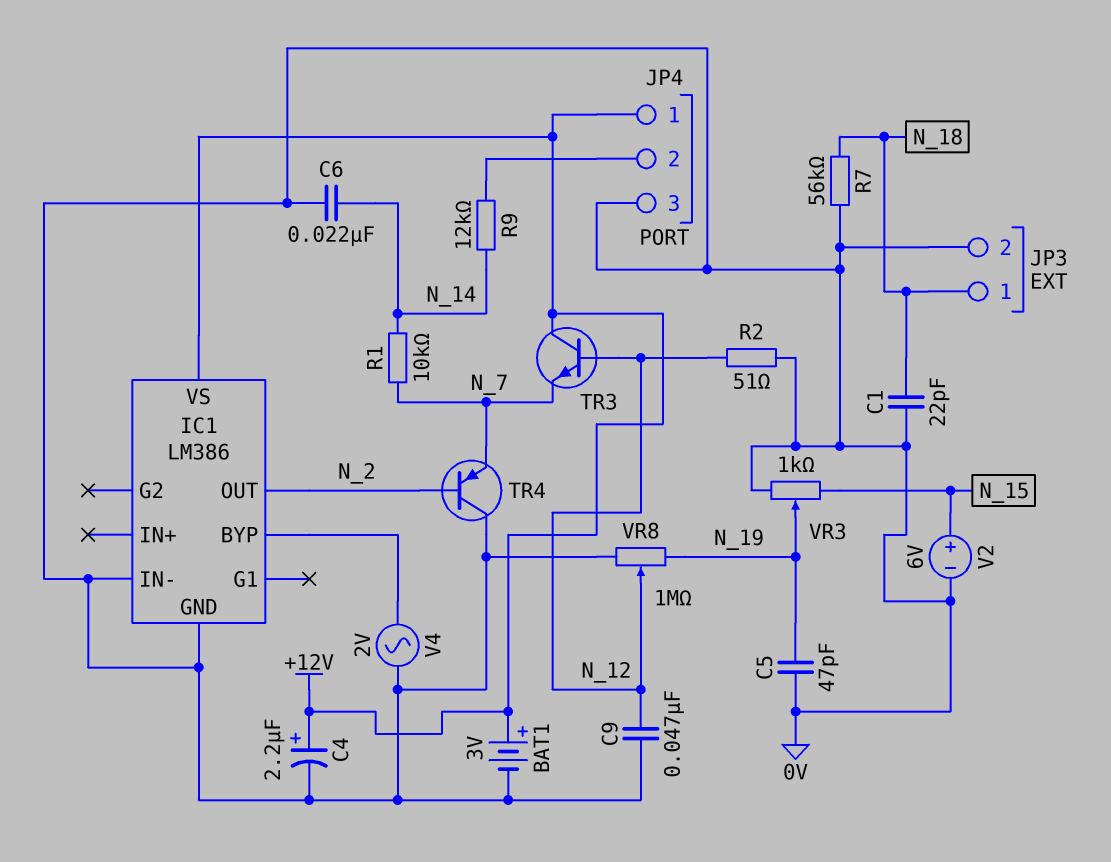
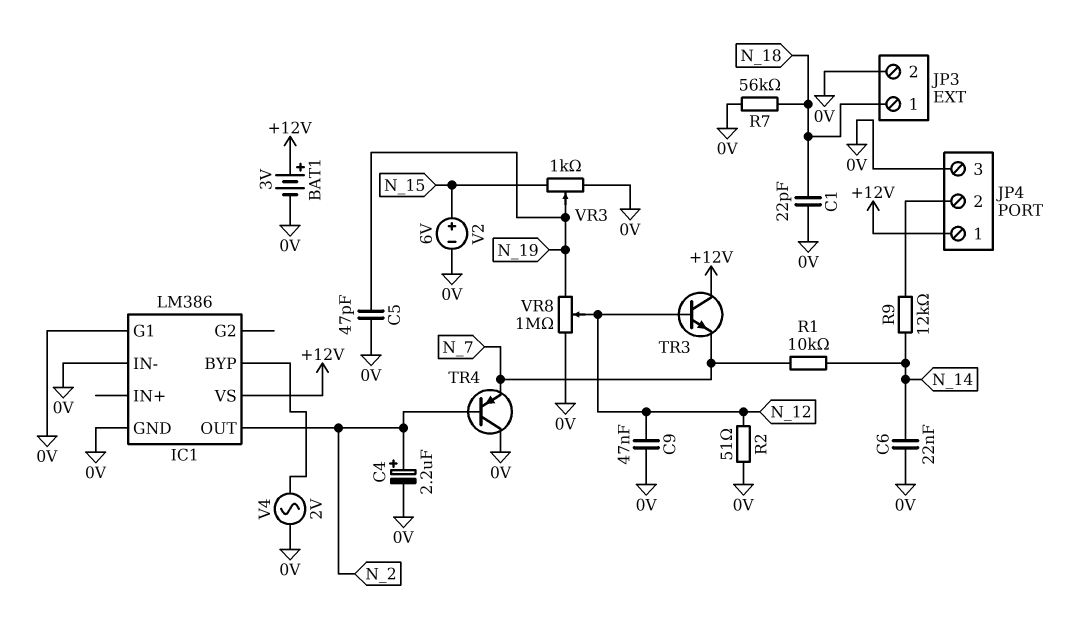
C4: 2.2uF (plus +12V, minus 0V) -> 2.2uF (plus N_2, minus 0V)
IC1 pin G1: none -> 0V

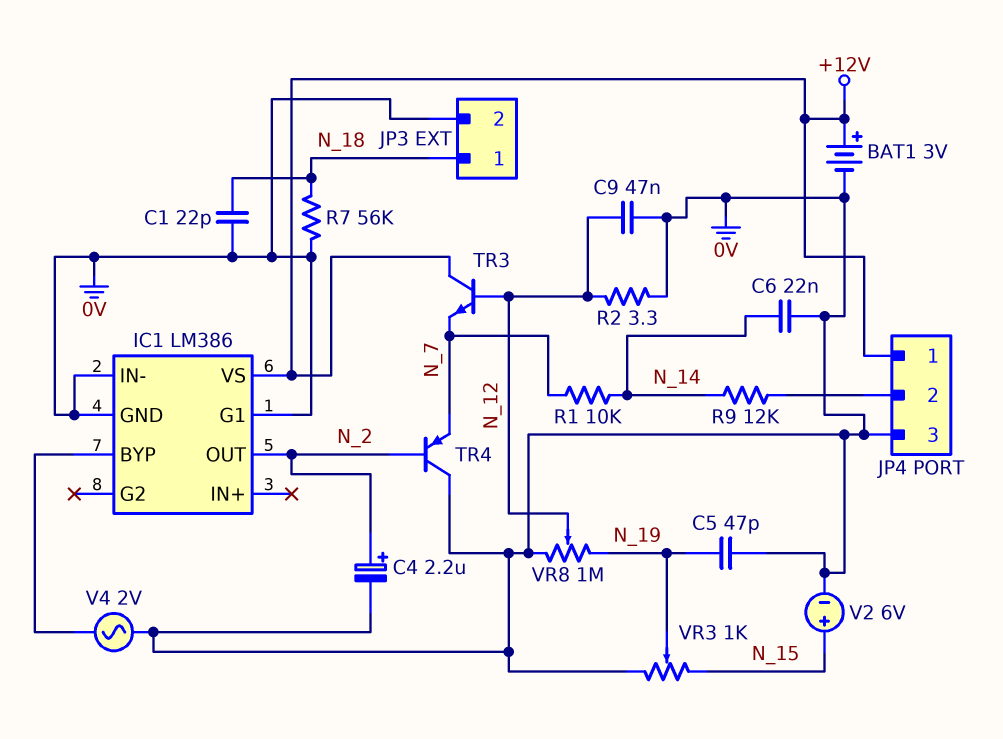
R2: 51 (0V, N_12) -> 3.3 (0V, N_12)

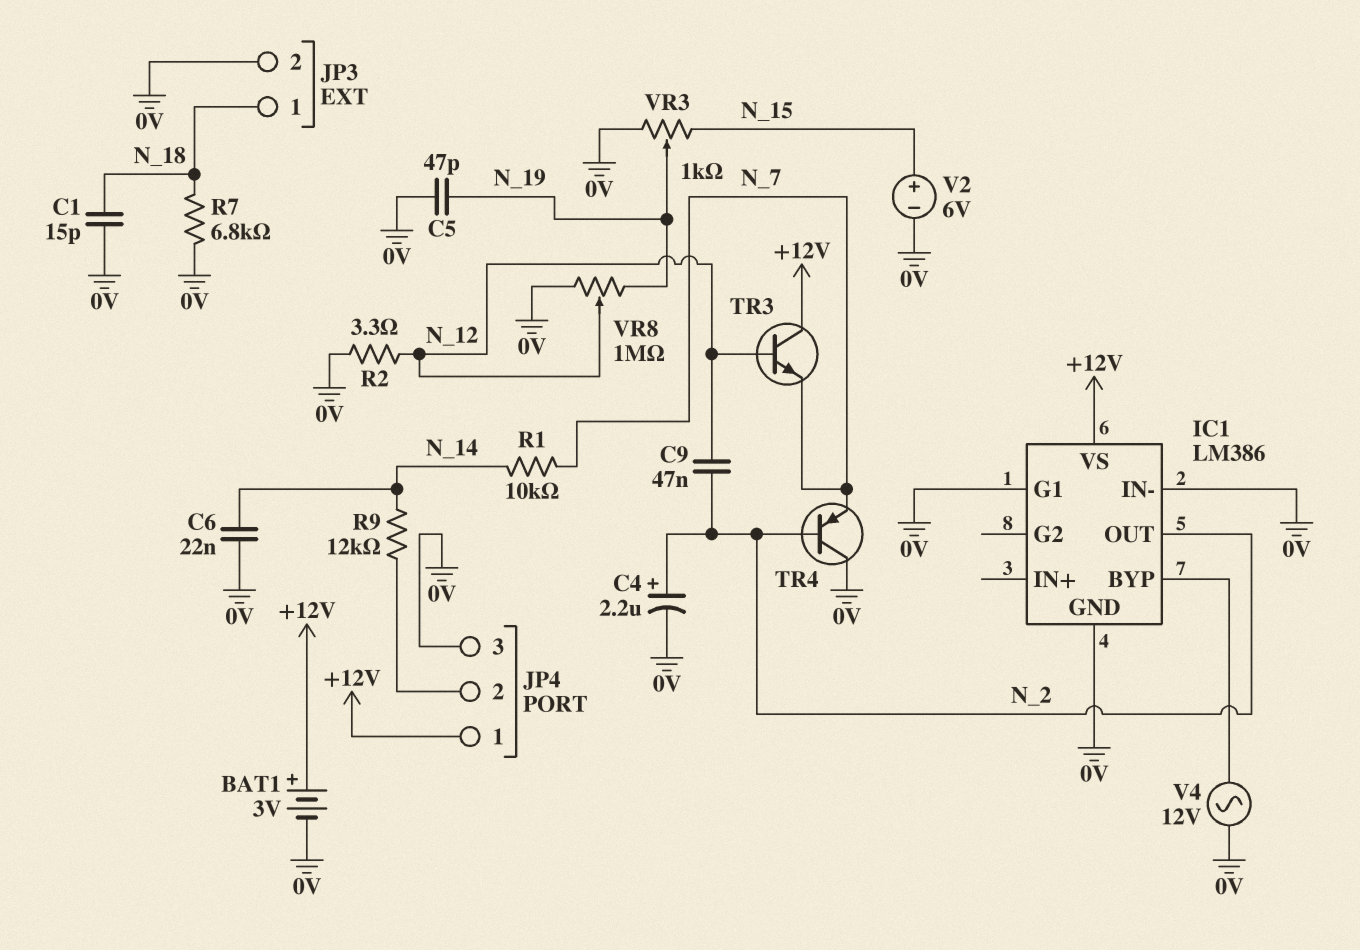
C1: 22pF (0V, N_18) -> 15pF (0V, N_18)
C9: 47nF (0V, N_12) -> 47nF (N_2, N_12)
R7: 56k (0V, N_18) -> 6.8k (0V, N_18)
V4: AC 2V (0V, IC1/BYP) -> AC 12V (0V, IC1/BYP)

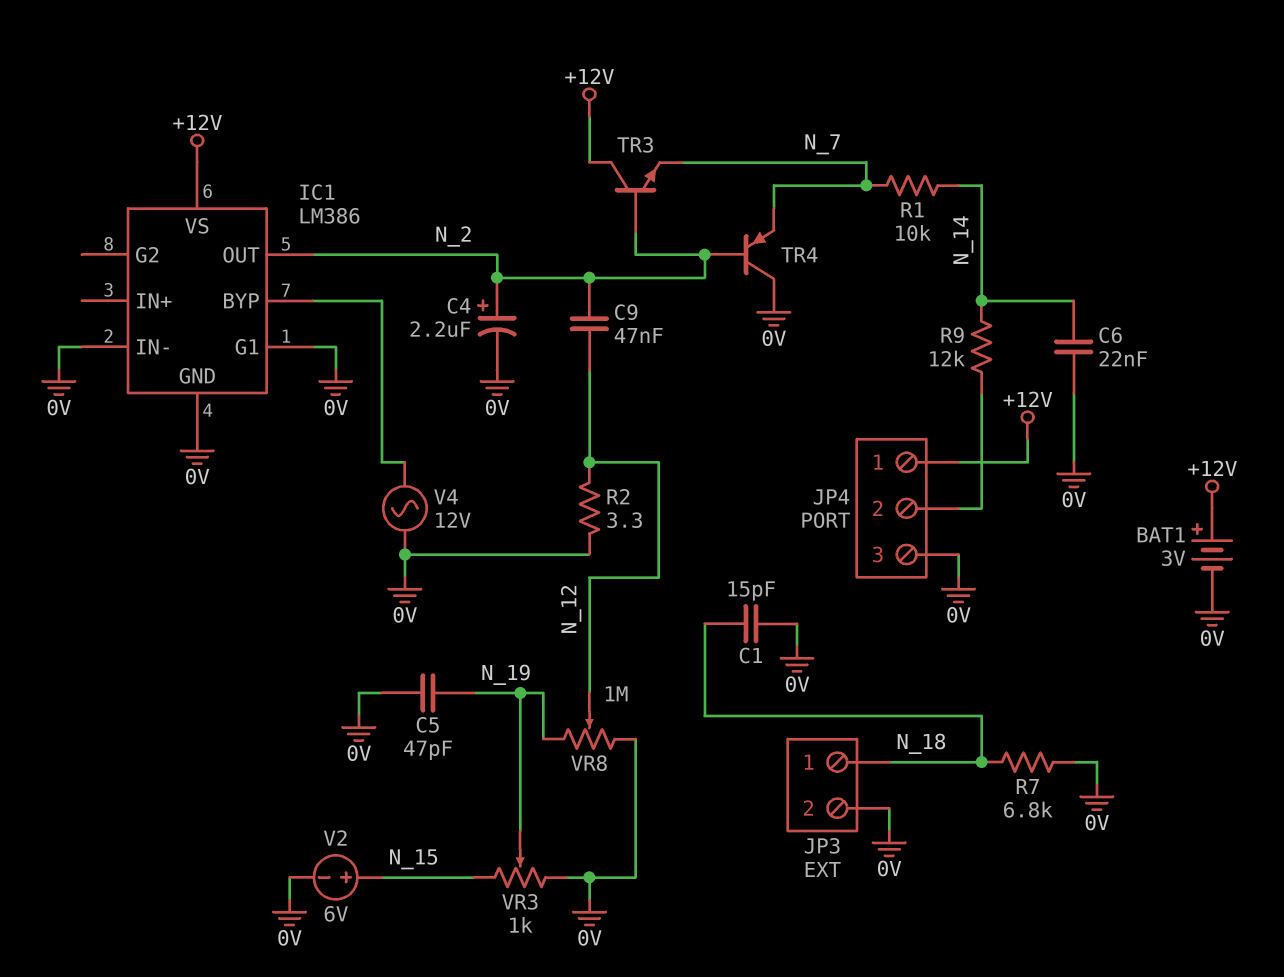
TR3: NPN (B N_12, C +12V, E N_7) -> NPN (B N_2, C +12V, E N_7)

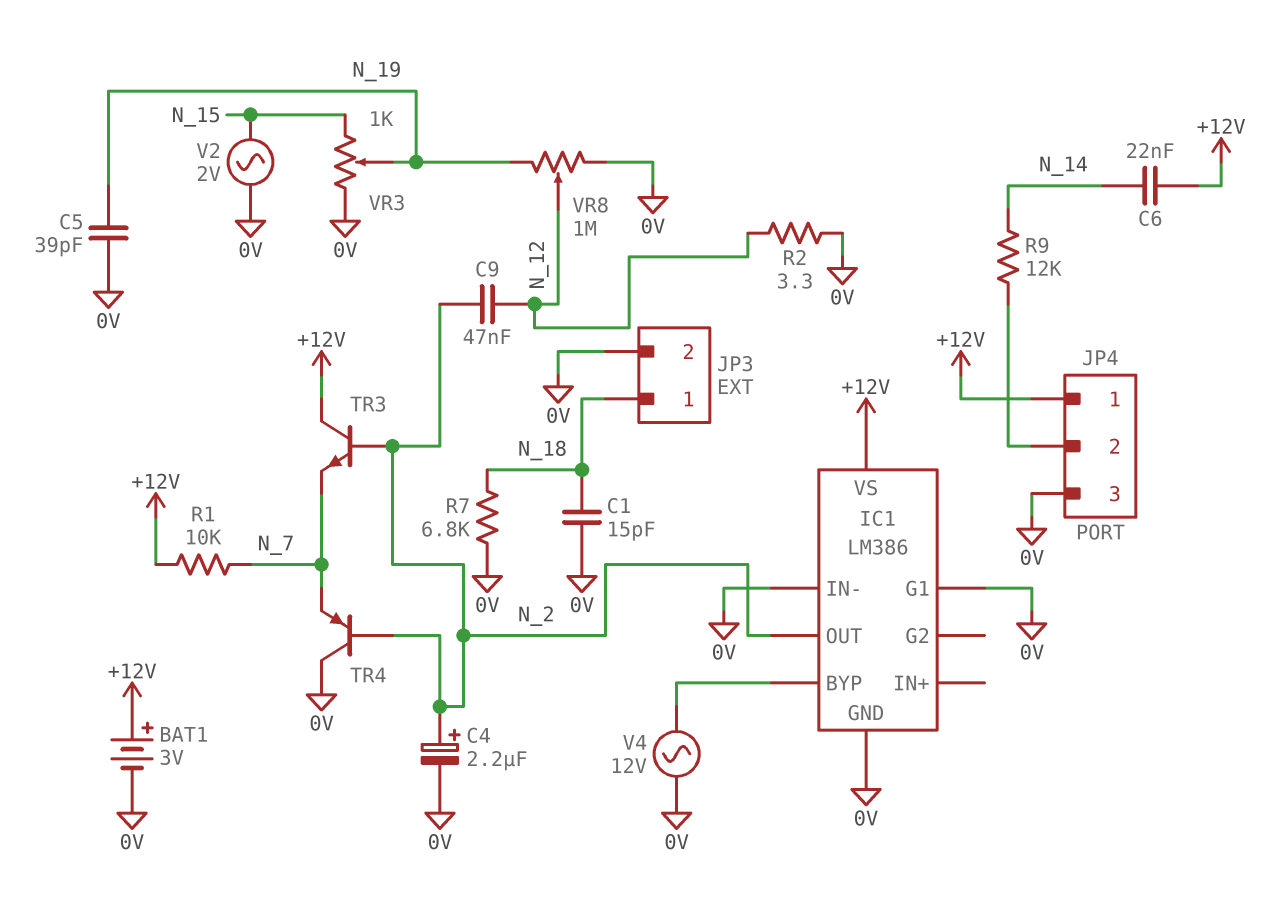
C5: 47pF (0V, N_19) -> 39pF (0V, N_19)
C6: 22nF (0V, N_14) -> 22nF (+12V, N_14)
R1: 10k (N_7, N_14) -> 10k (+12V, N_7)
V2: 6V (plus N_15, minus 0V) -> AC 2V (0V, N_15)

